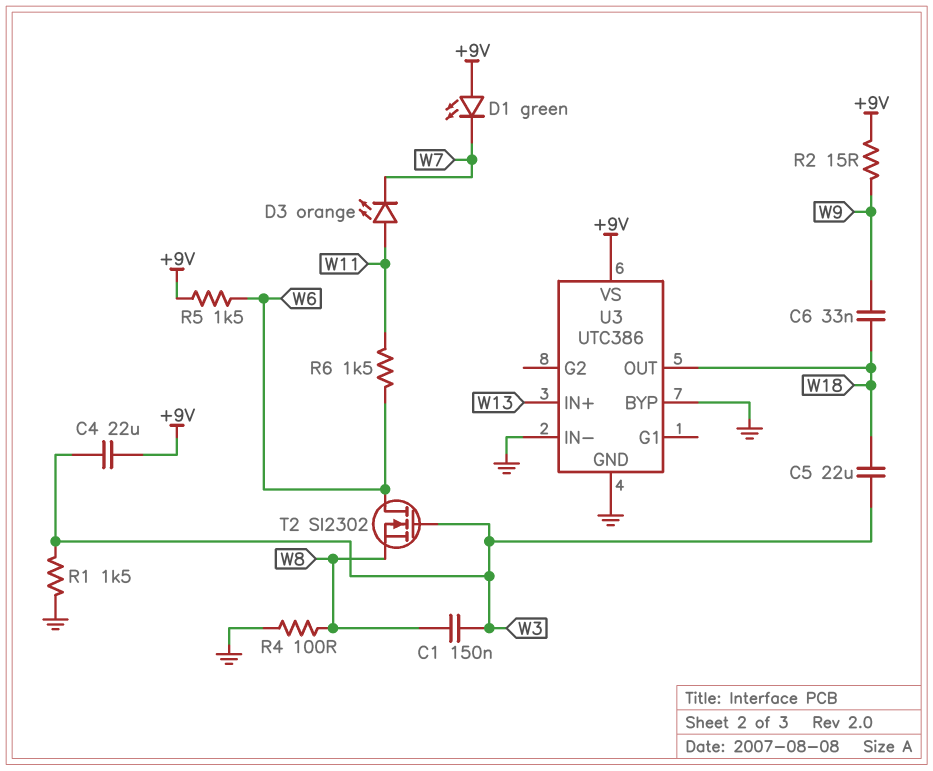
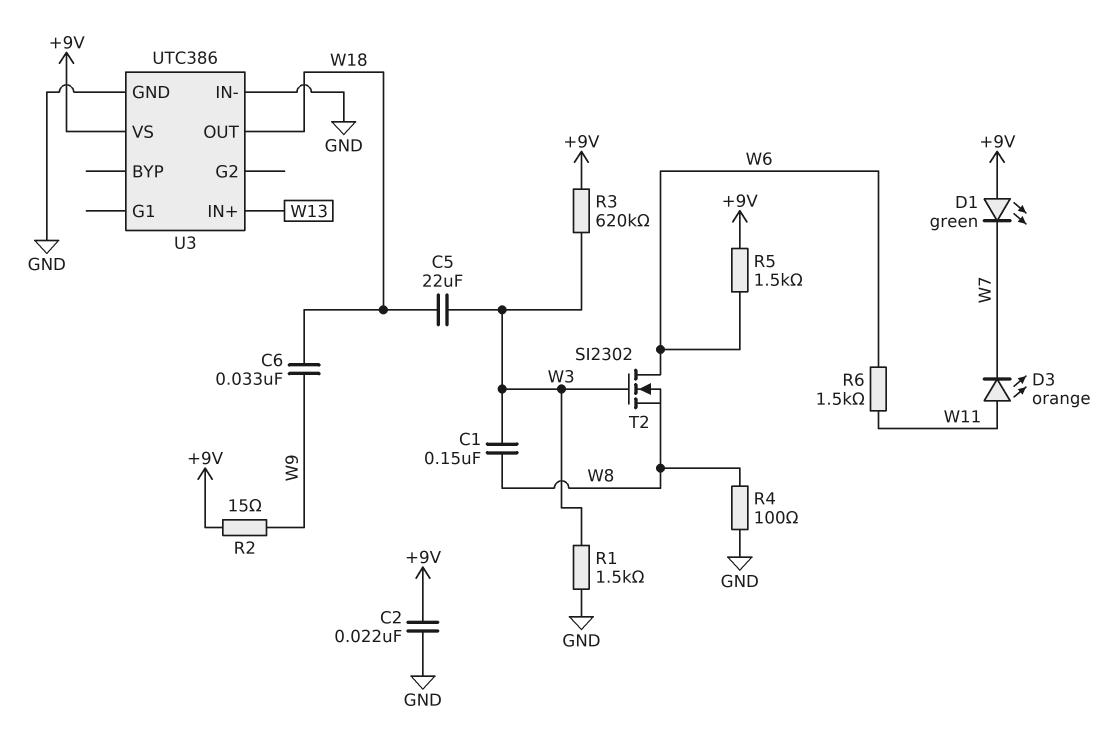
C2: none -> 22nF (+9V, GND)
C4: 22uF (+9V, W3) -> none
R3: none -> 620k (+9V, W3)
U3 pin BYP: GND -> none

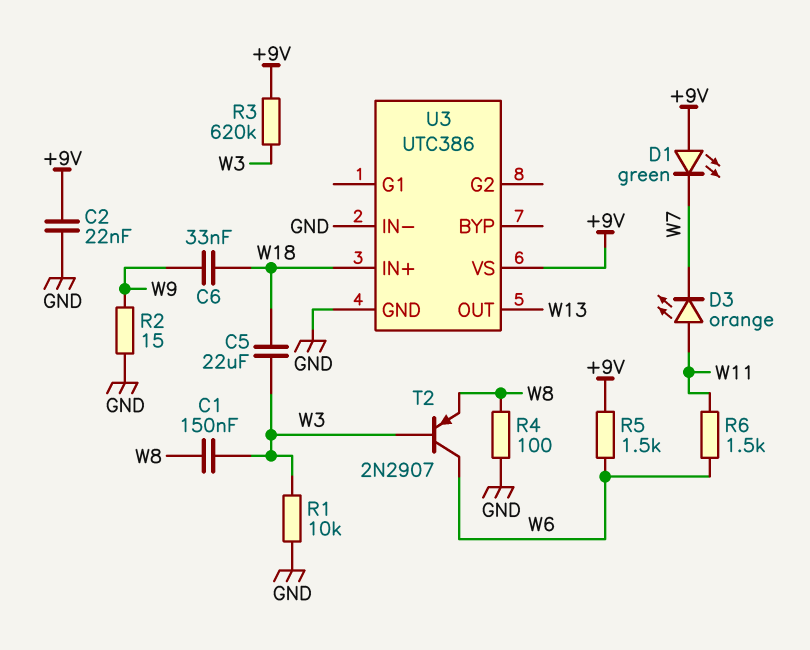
R1: 1.5k (GND, W3) -> 10k (GND, W3)
R2: 15 (+9V, W9) -> 15 (GND, W9)
T2: NMOS SI2302 (G W3, D W6, S W8) -> PNP 2N2907 (B W3, C W6, E W8)
U3 pin IN+: W13 -> W18
U3 pin OUT: W18 -> W13

